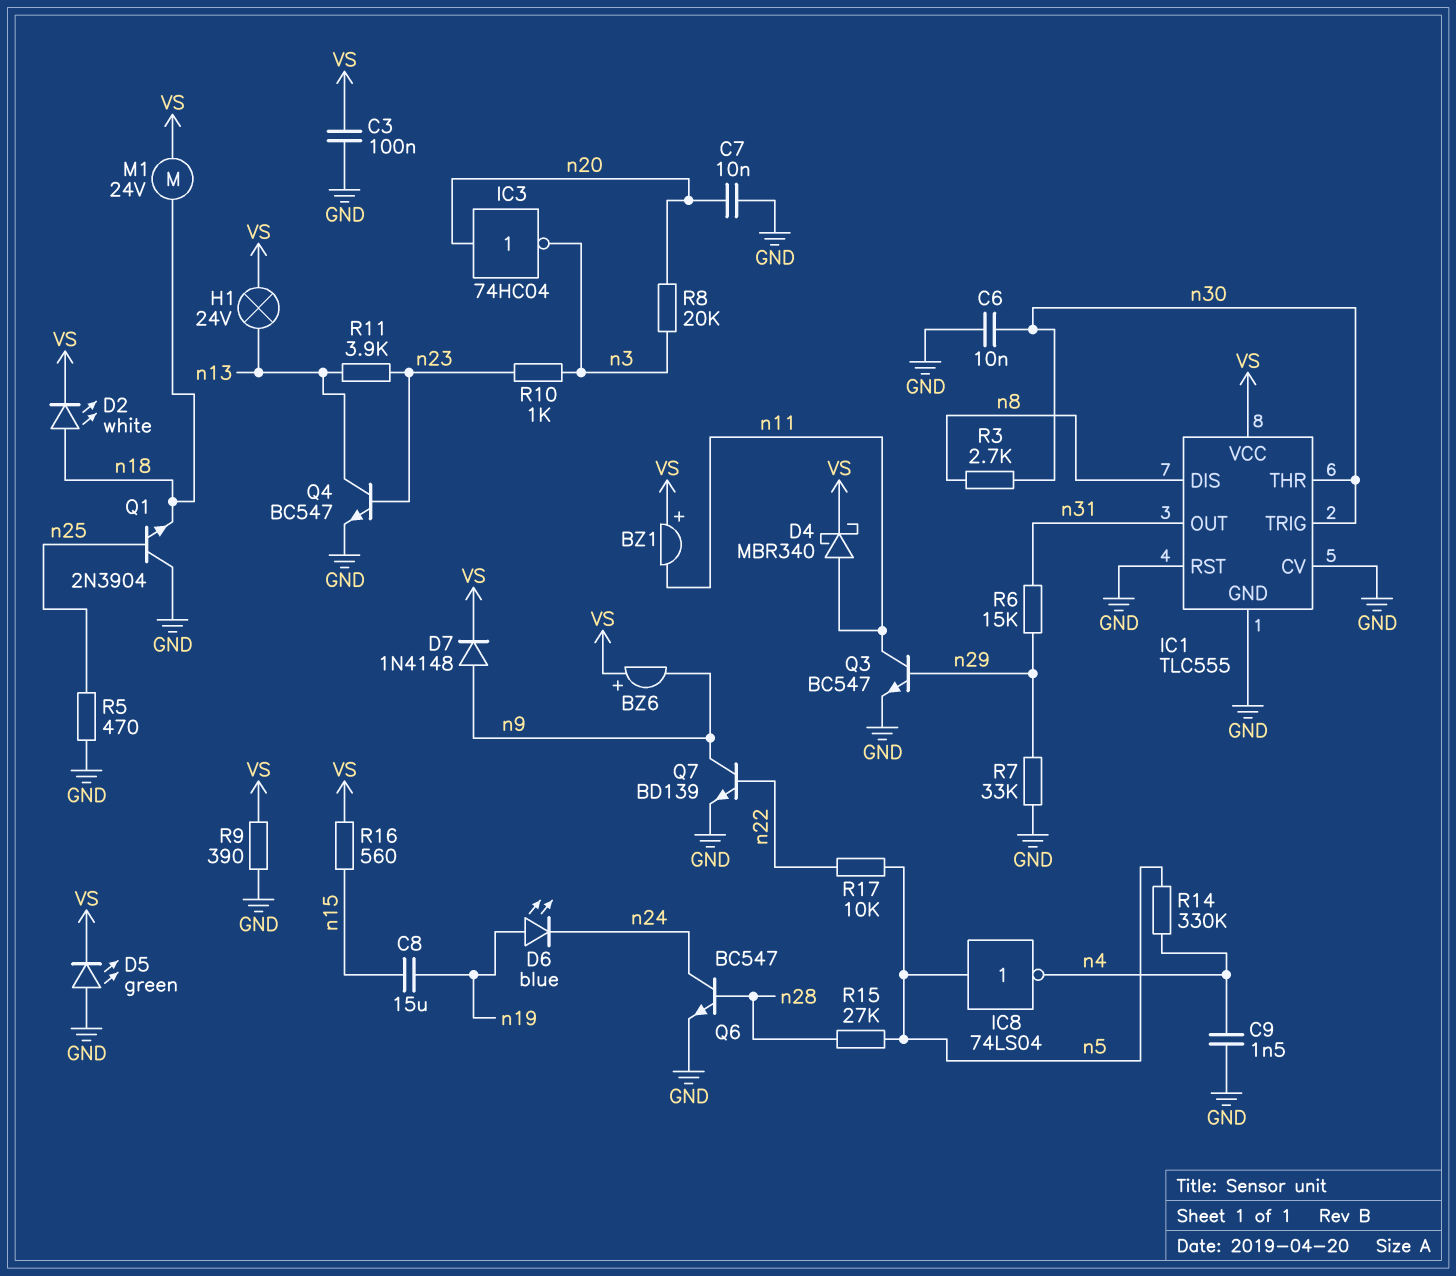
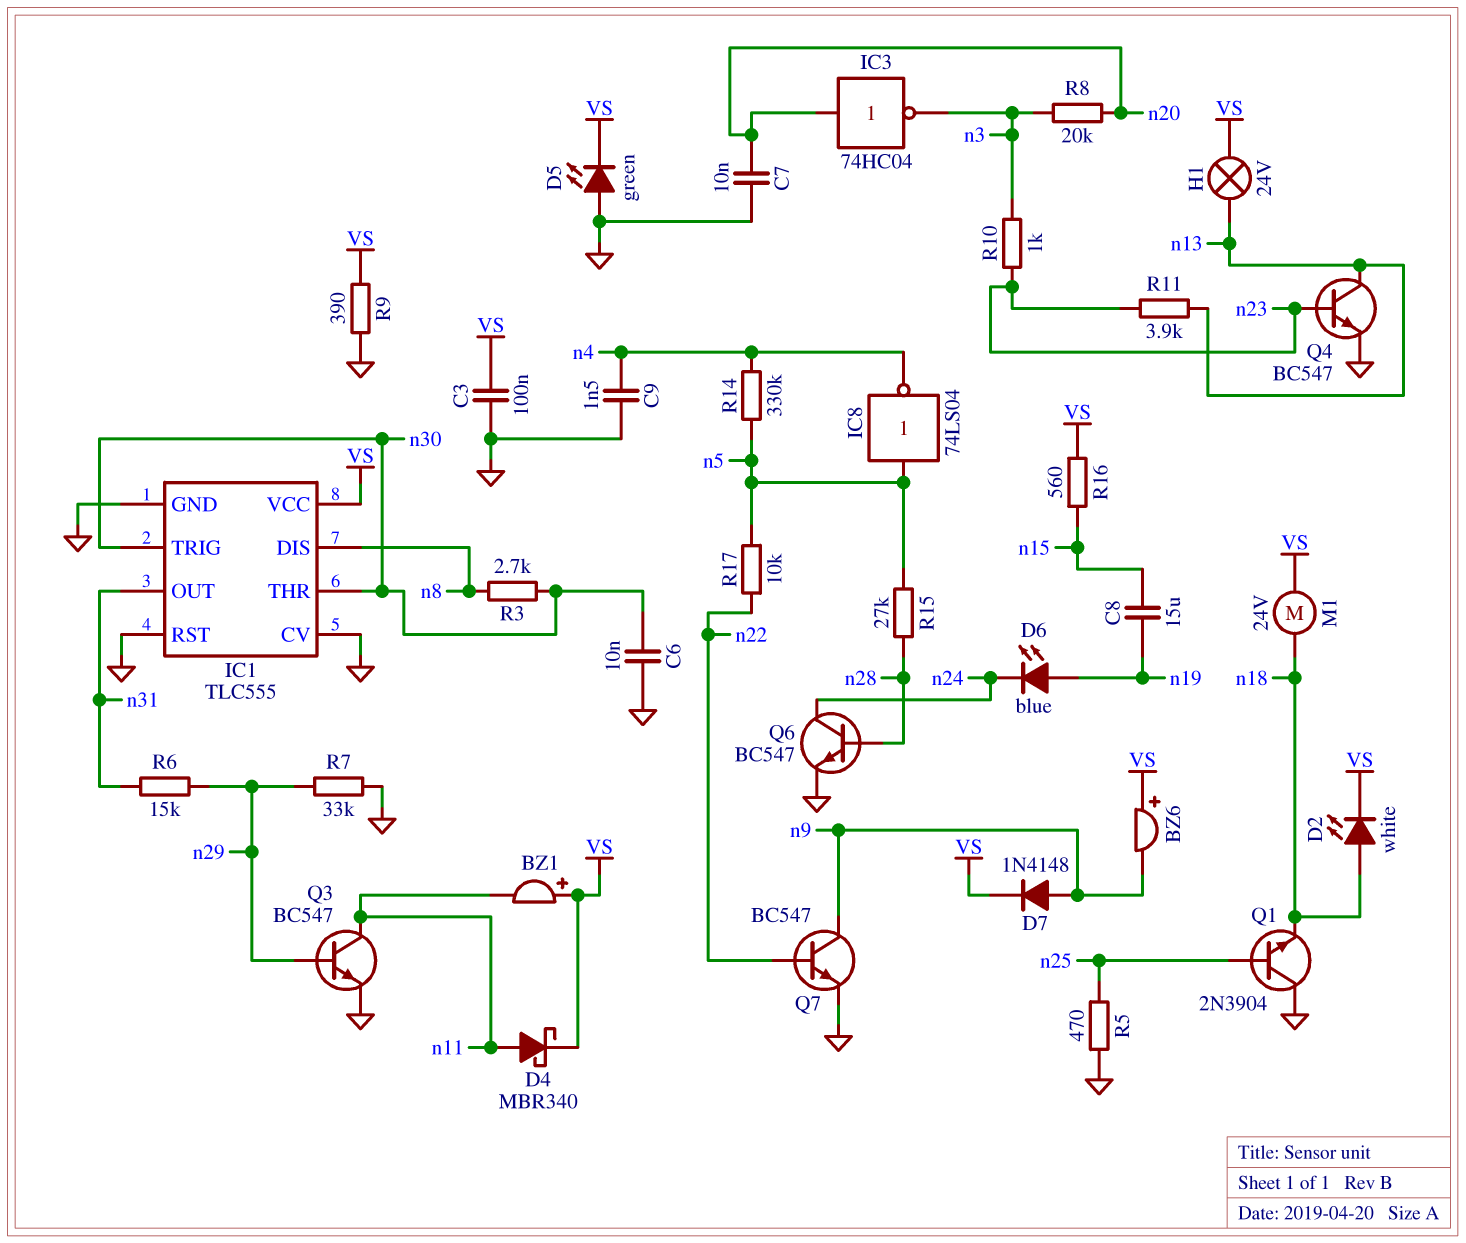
Q7: NPN BD139 (B n22, C n9, E GND) -> NPN BC547 (B n22, C n9, E GND)

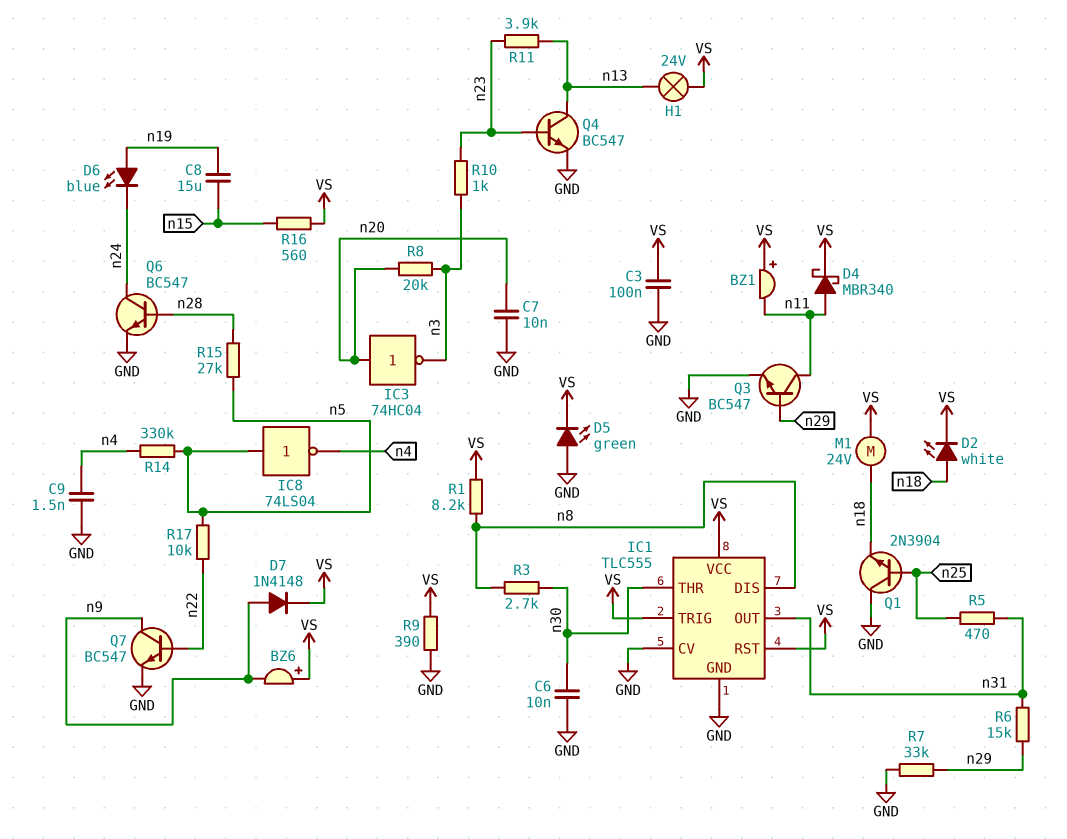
IC1 pin RST: GND -> VS
IC1 pin TRIG: n30 -> VS
R1: none -> 8.2k (VS, n8)
R5: 470 (GND, n25) -> 470 (n25, n31)

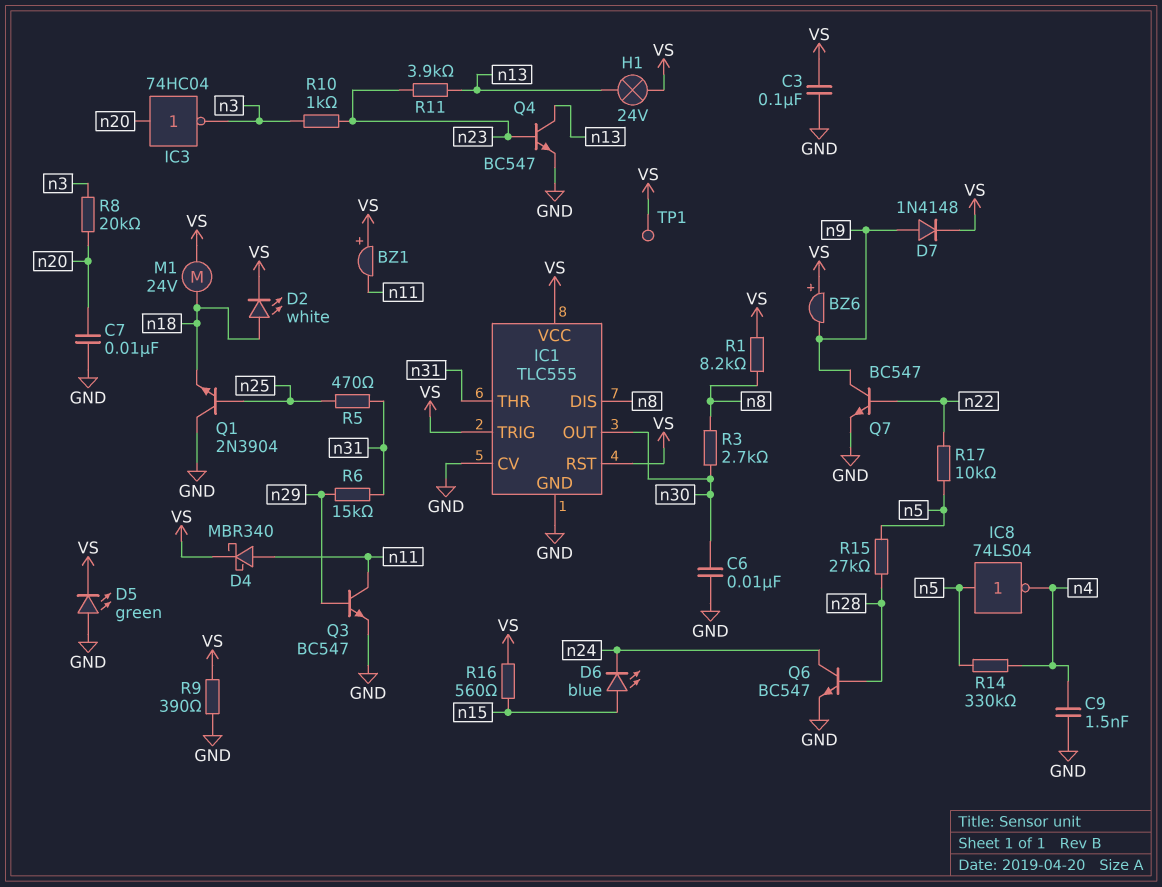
C8: 15uF (n15, n19) -> none
D6: LED blue (A n19, K n24) -> LED blue (A n15, K n24)
IC1 pin OUT: n31 -> n30
IC1 pin THR: n30 -> n31
R7: 33k (GND, n29) -> none
TP1: none -> test point (VS)

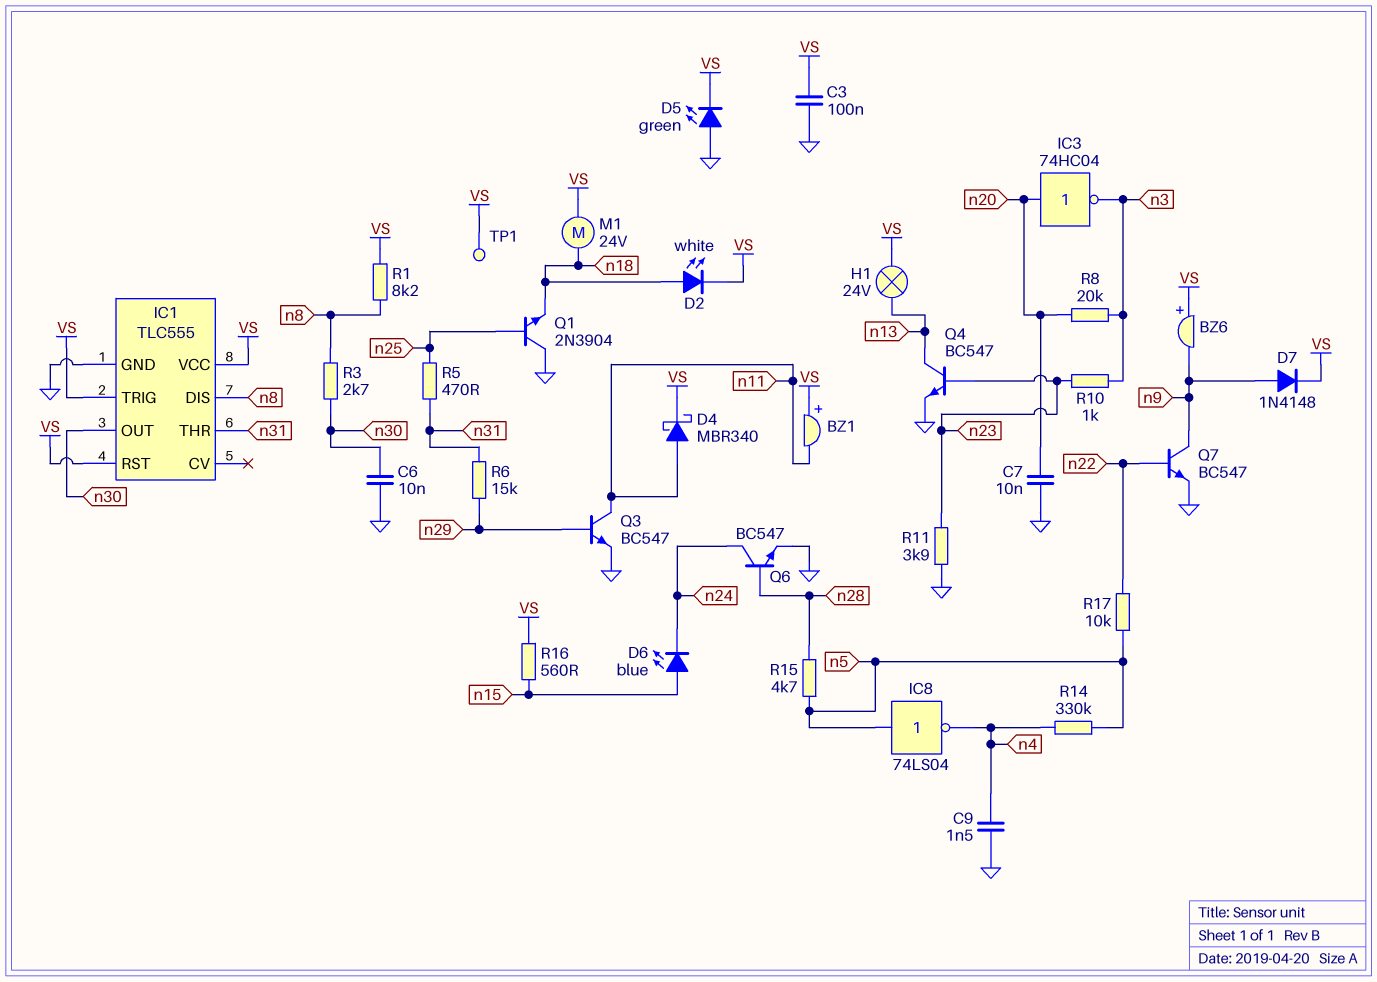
IC1 pin CV: GND -> none
R9: 390 (GND, VS) -> none
R11: 3.9k (n13, n23) -> 3.9k (GND, n23)
R15: 27k (n5, n28) -> 4.7k (n5, n28)

